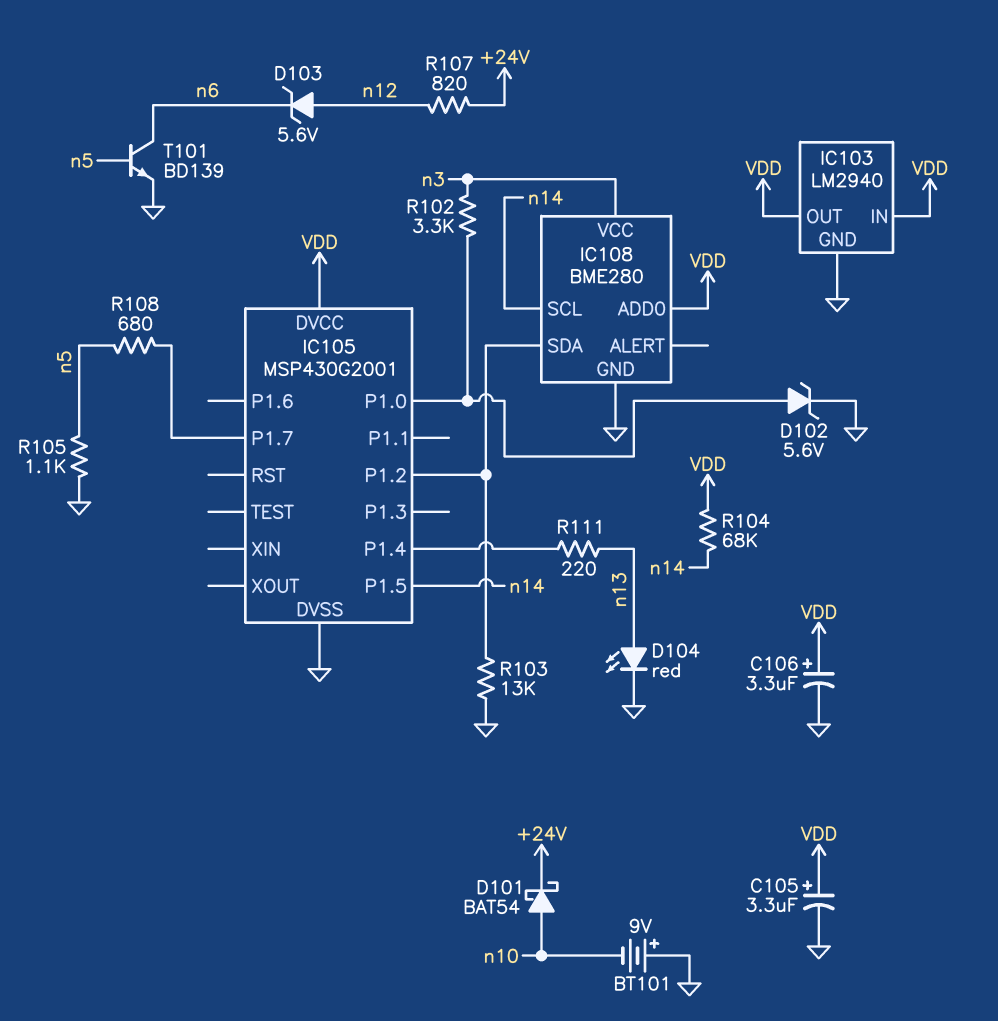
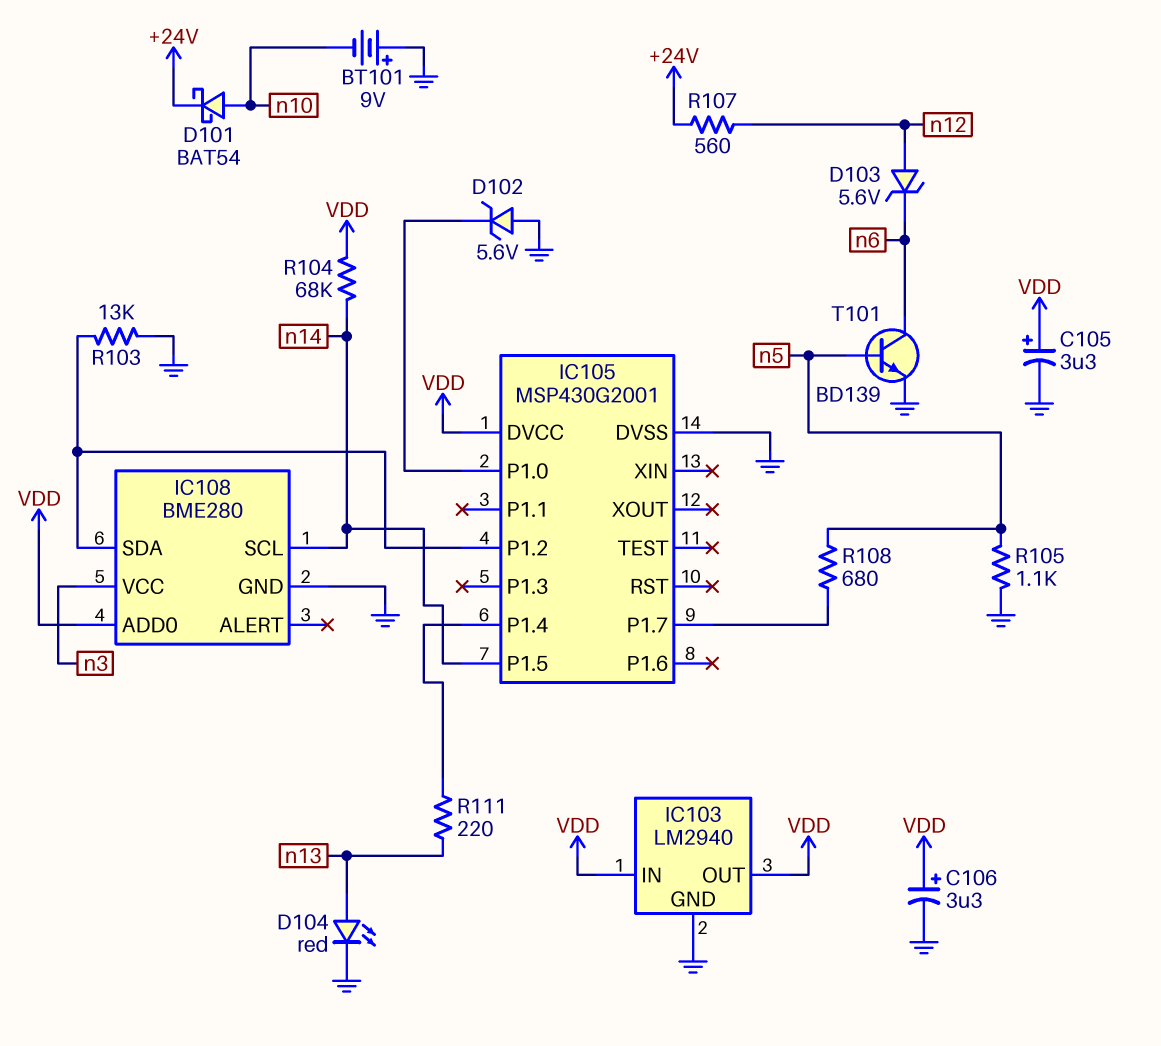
D102: zener 5.6V (A IC105/P1.0, K GND) -> zener 5.6V (A GND, K IC105/P1.0)
R102: 3.3k (IC105/P1.0, n3) -> none
R107: 820 (+24V, n12) -> 560 (+24V, n12)

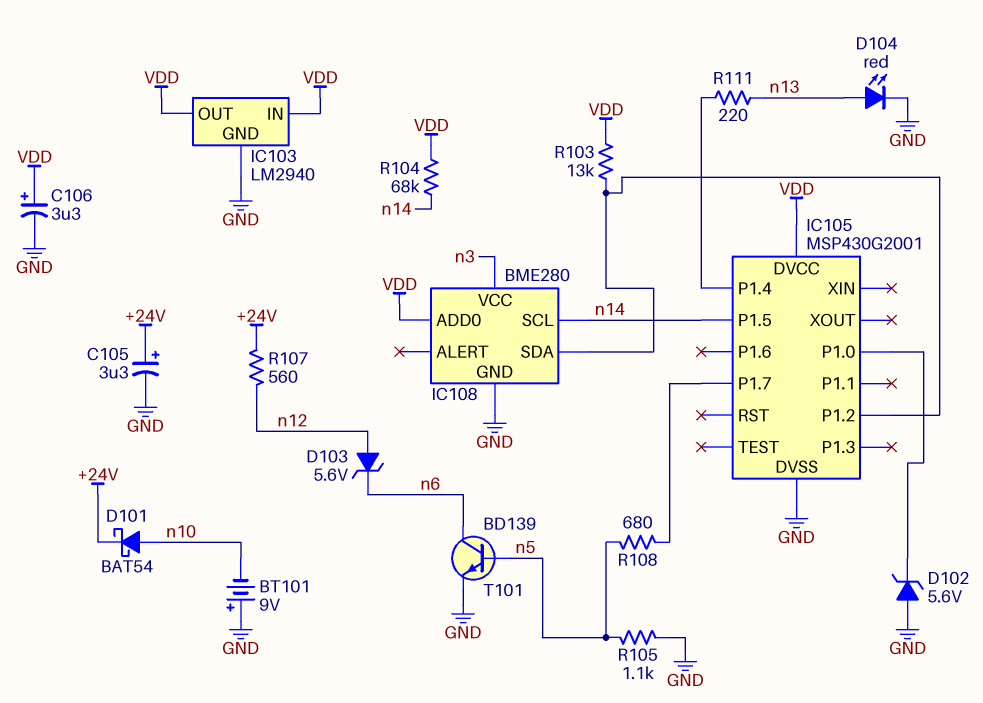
C105: 3.3uF (plus VDD, minus GND) -> 3.3uF (plus +24V, minus GND)
R103: 13k (GND, IC105/P1.2) -> 13k (IC105/P1.2, VDD)

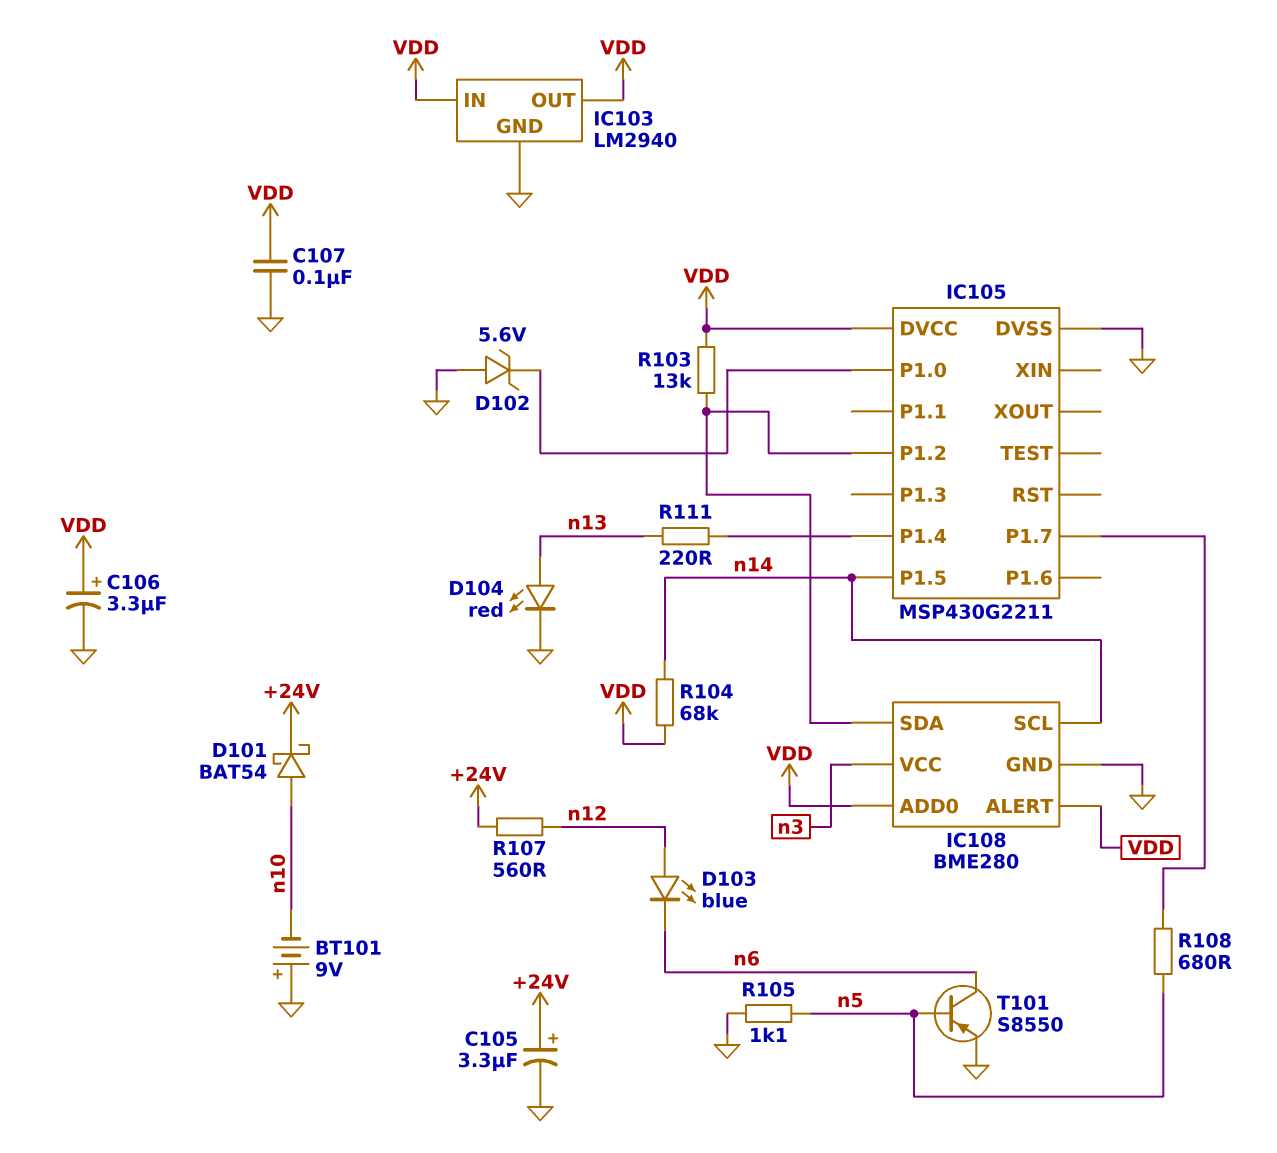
C107: none -> 100nF (GND, VDD)
D103: zener 5.6V (A n12, K n6) -> LED blue (A n12, K n6)
IC105: MSP430G2001 -> MSP430G2211
IC108 pin ALERT: none -> VDD
T101: NPN BD139 (B n5, C n6, E GND) -> PNP S8550 (B n5, C n6, E GND)

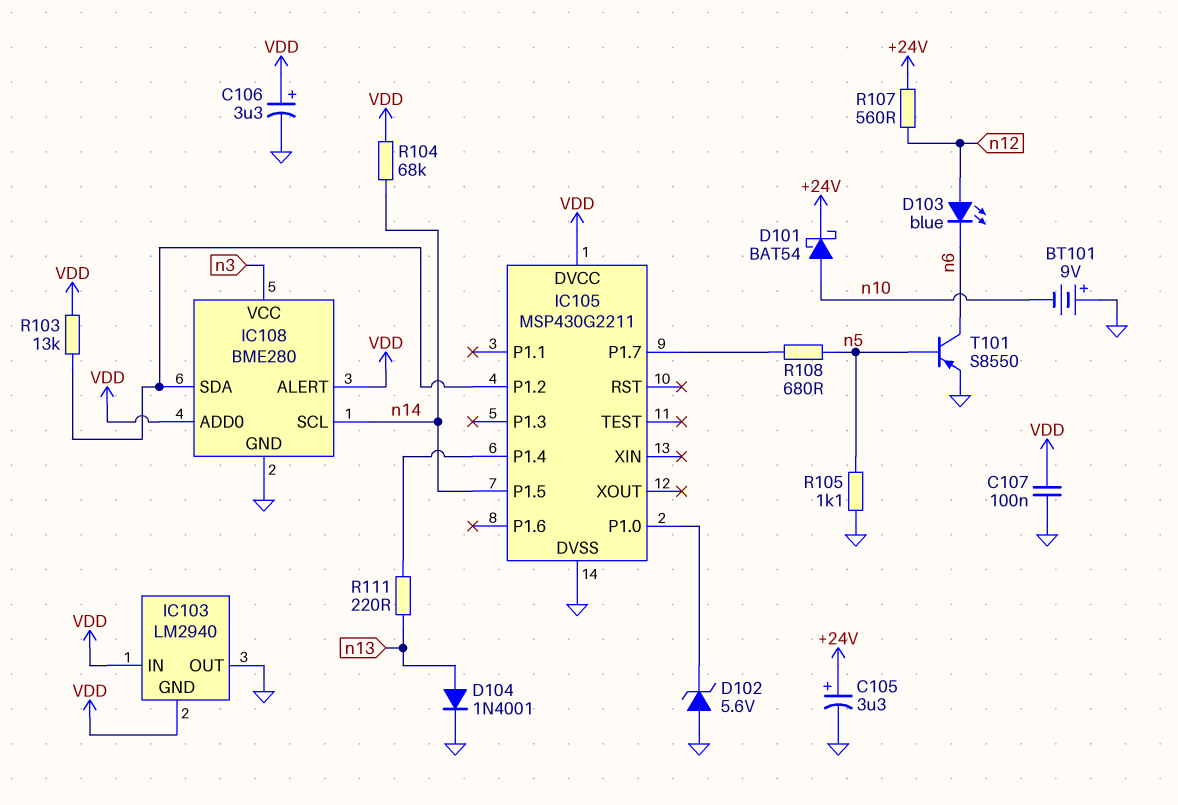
D104: LED red (A n13, K GND) -> diode 1N4001 (A n13, K GND)
IC103 pin GND: GND -> VDD
IC103 pin OUT: VDD -> GND

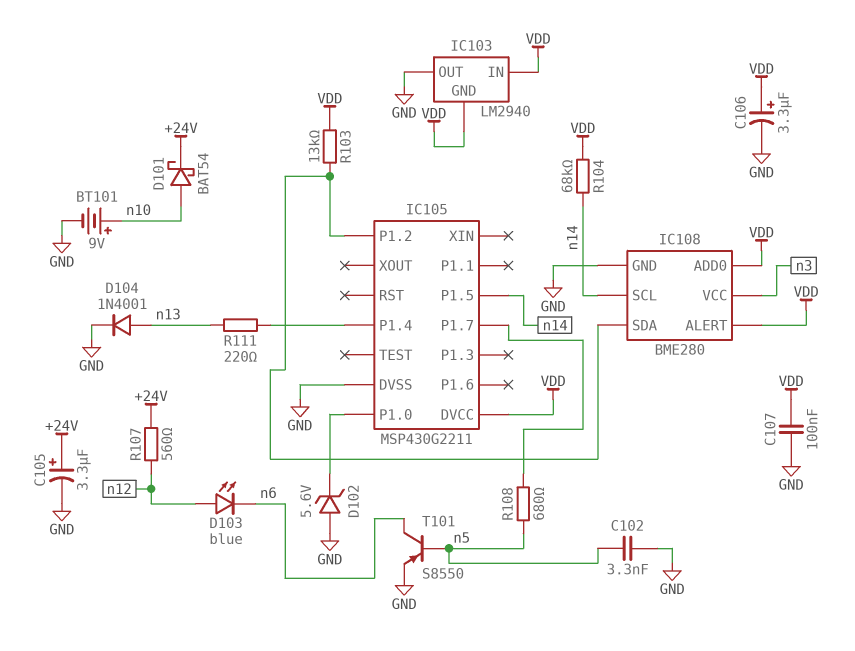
BT101: 9V (plus GND, minus n10) -> 9V (plus n10, minus GND)
C102: none -> 3.3nF (GND, n5)
R105: 1.1k (GND, n5) -> none

